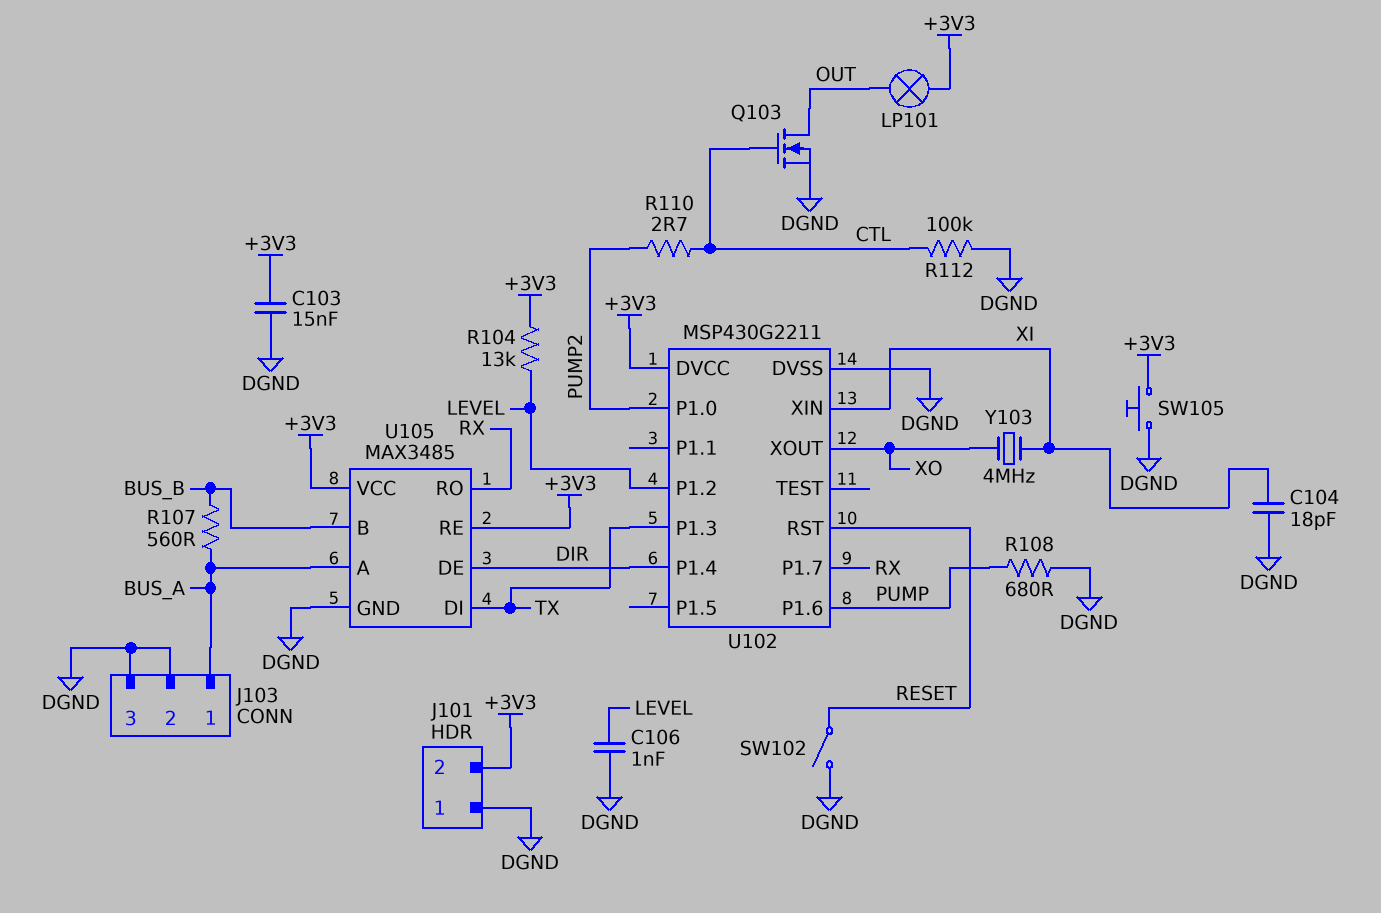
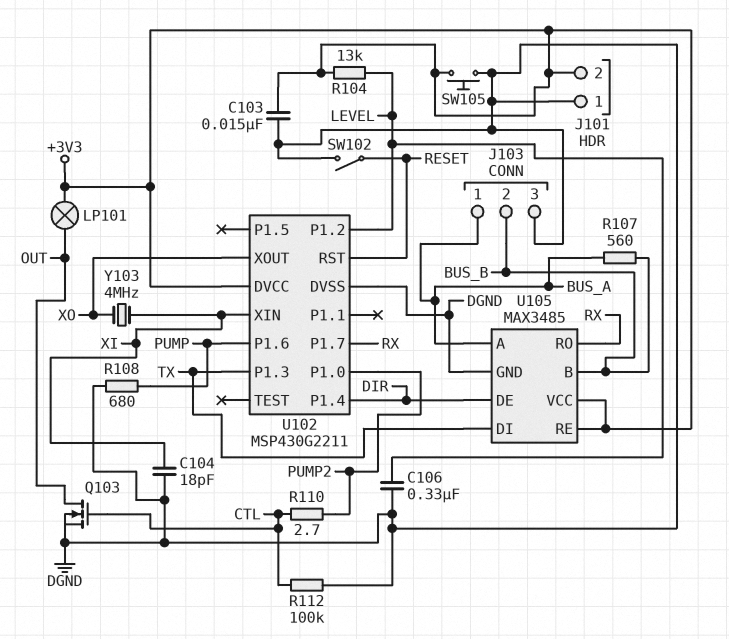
C106: 1nF (DGND, LEVEL) -> 330nF (DGND, LEVEL)
J103 pin 2: DGND -> BUS_B

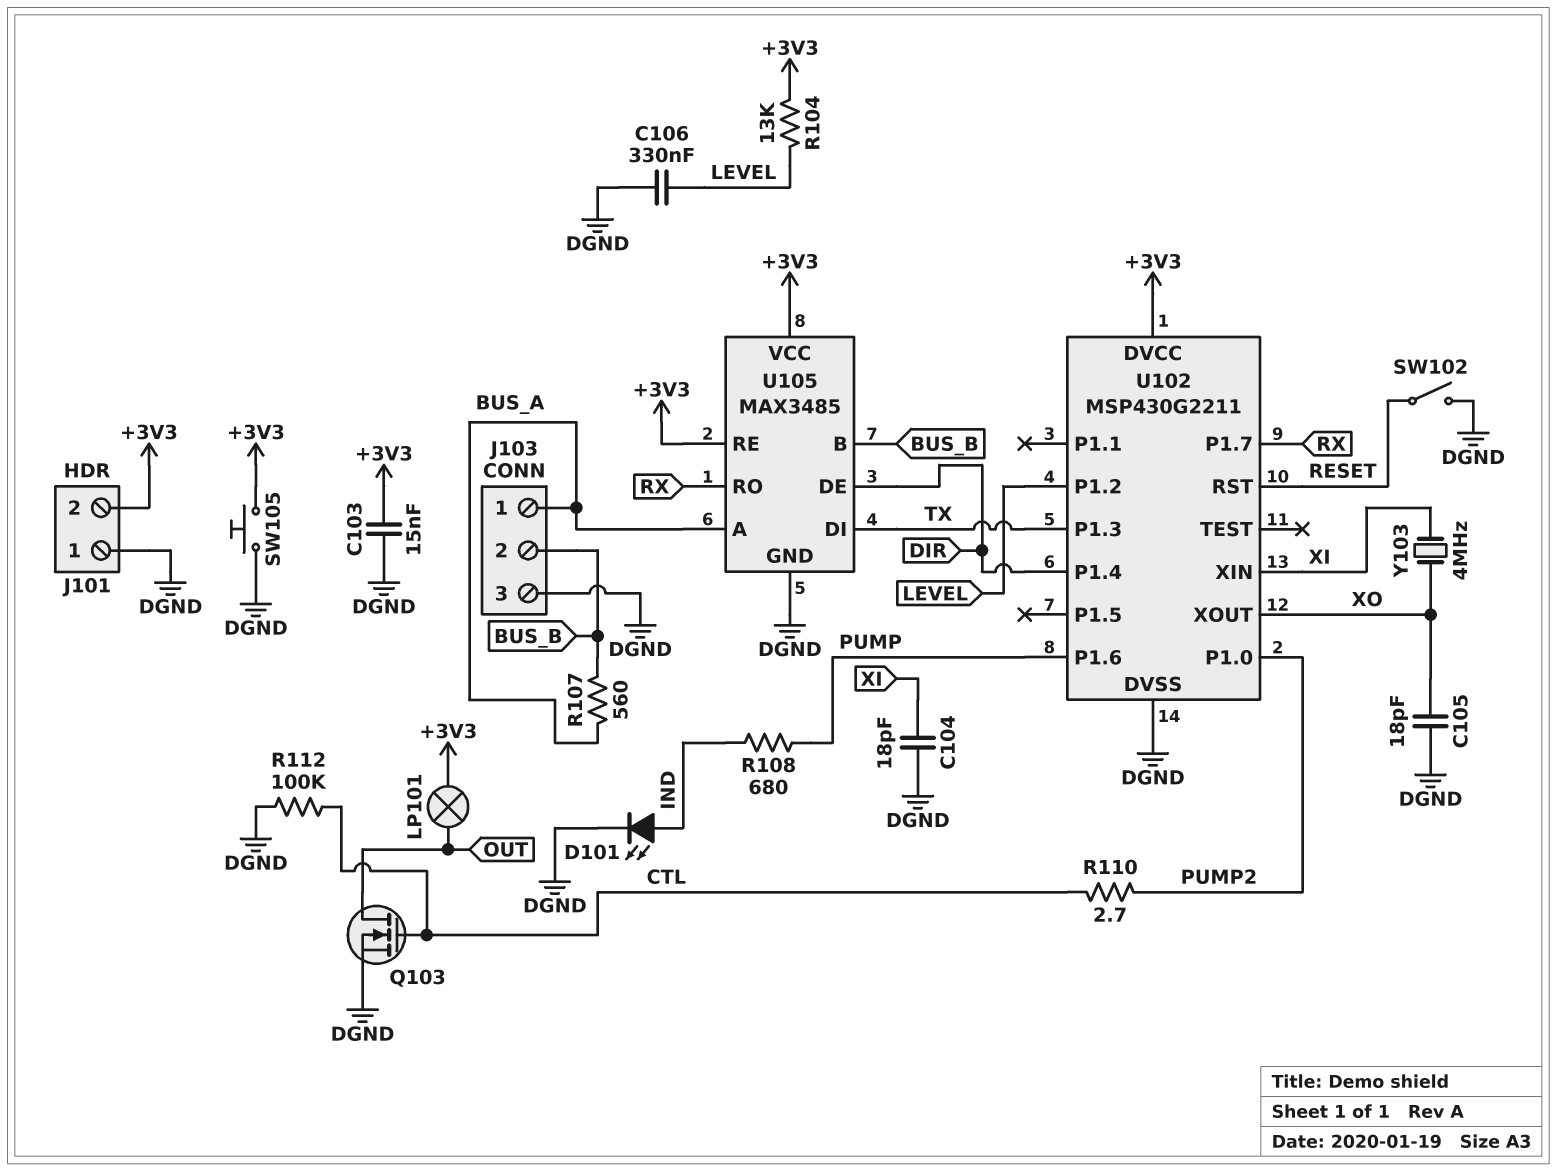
C105: none -> 18pF (DGND, XO)
D101: none -> LED (A IND, K DGND)
R108: 680 (DGND, PUMP) -> 680 (IND, PUMP)

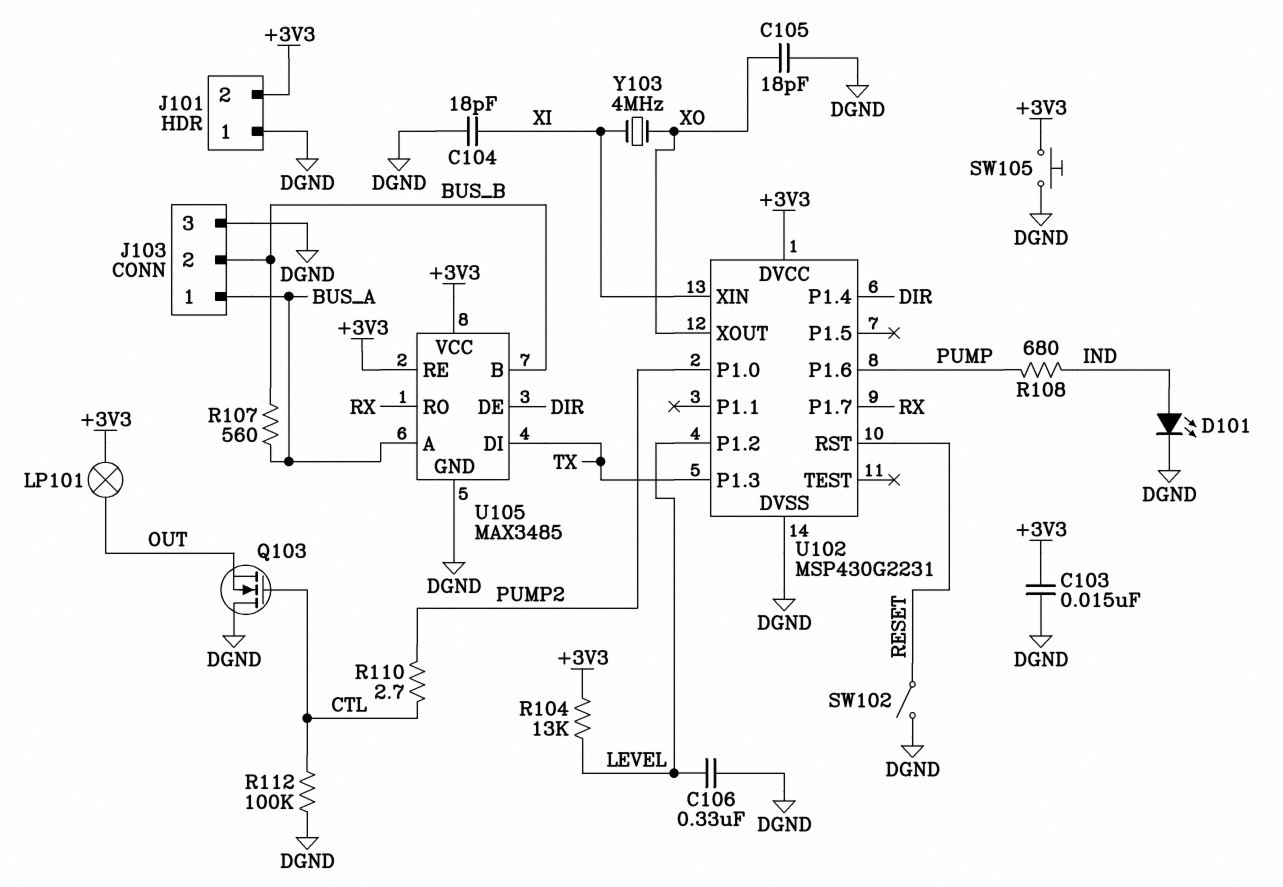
Q103: NMOS (G CTL, D OUT, S DGND) -> NMOS (G CTL, D DGND, S OUT)
U102: MSP430G2211 -> MSP430G2231

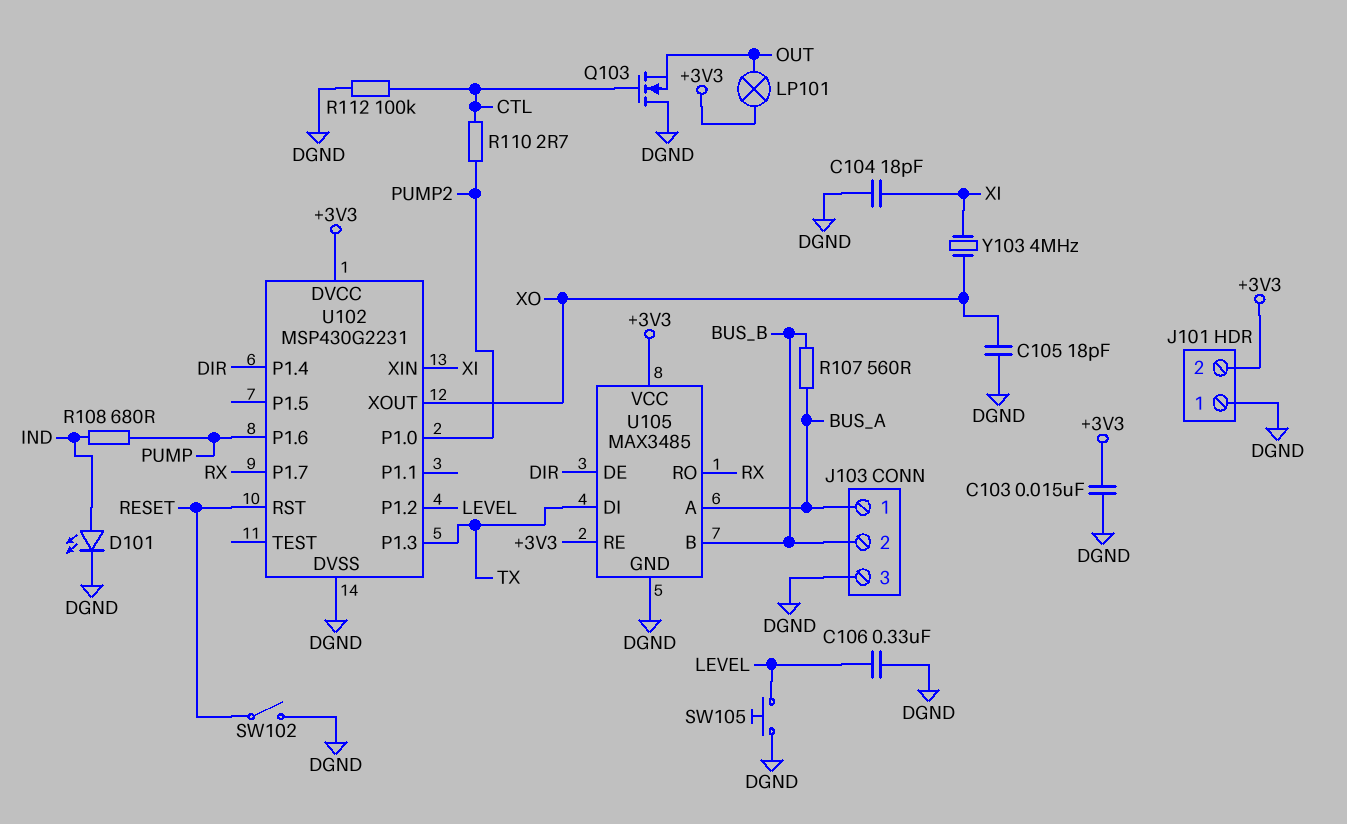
R104: 13k (+3V3, LEVEL) -> none
SW105: button (+3V3, DGND) -> button (DGND, LEVEL)

